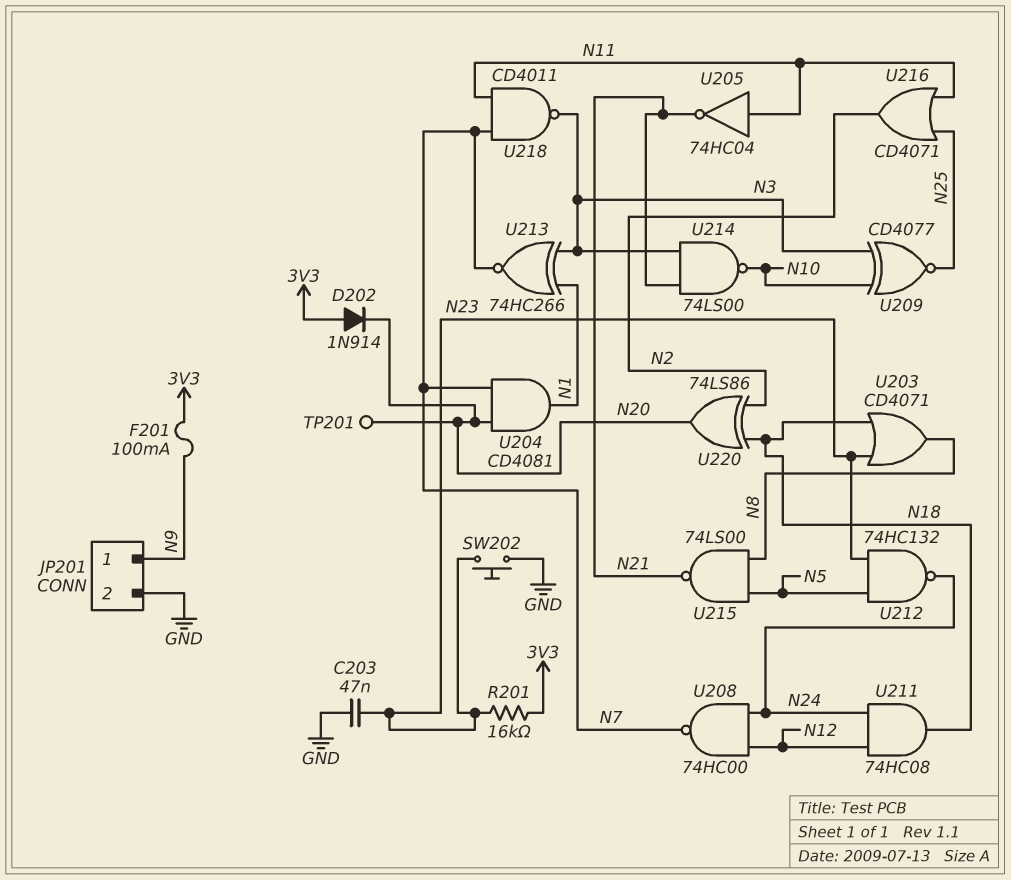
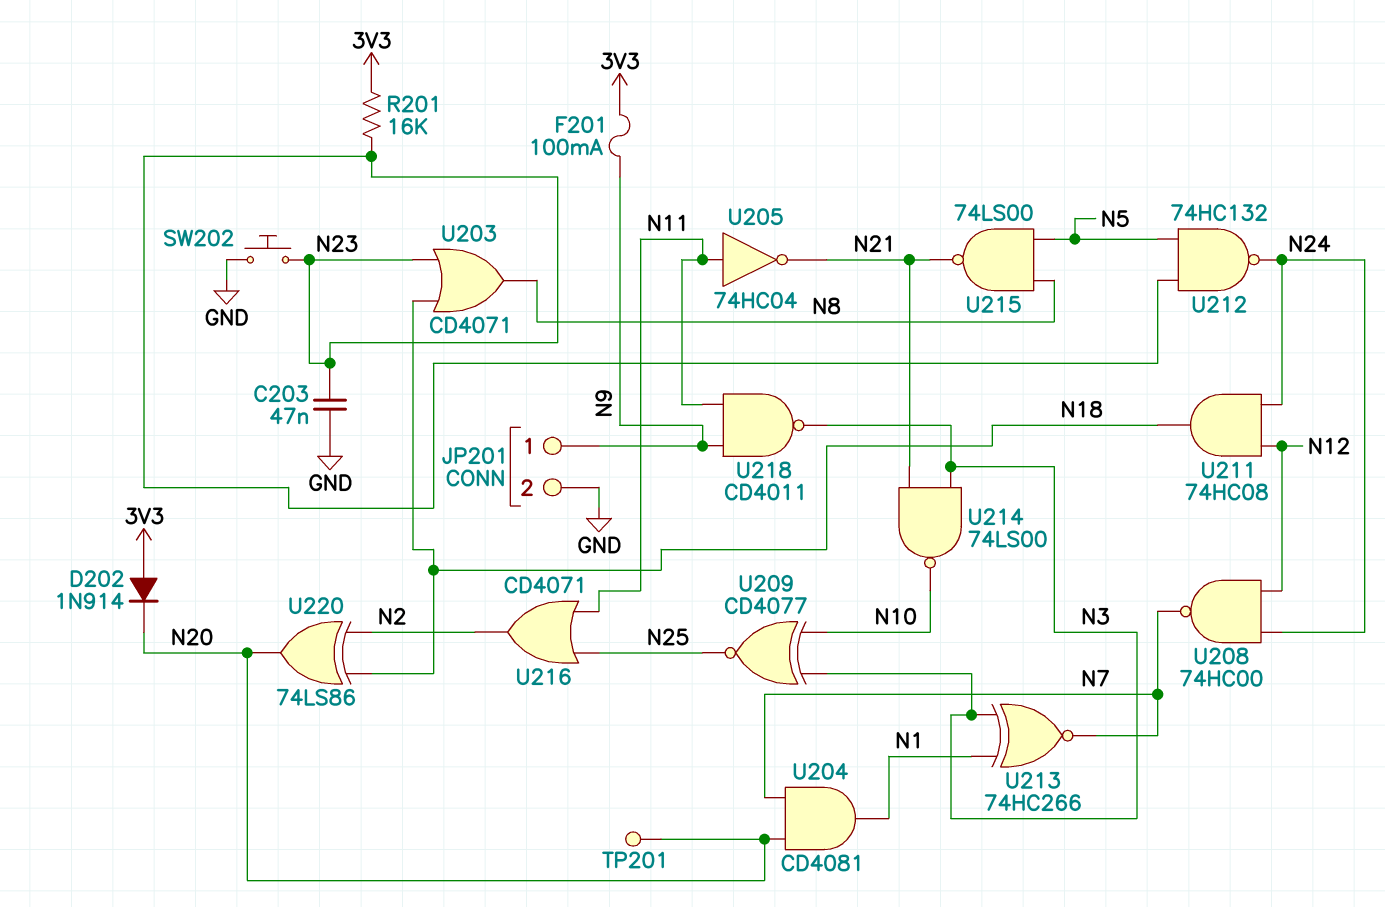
U218: NAND CD4011 (in N7, in N11, out N3) -> NAND CD4011 (in N9, in N11, out N3)

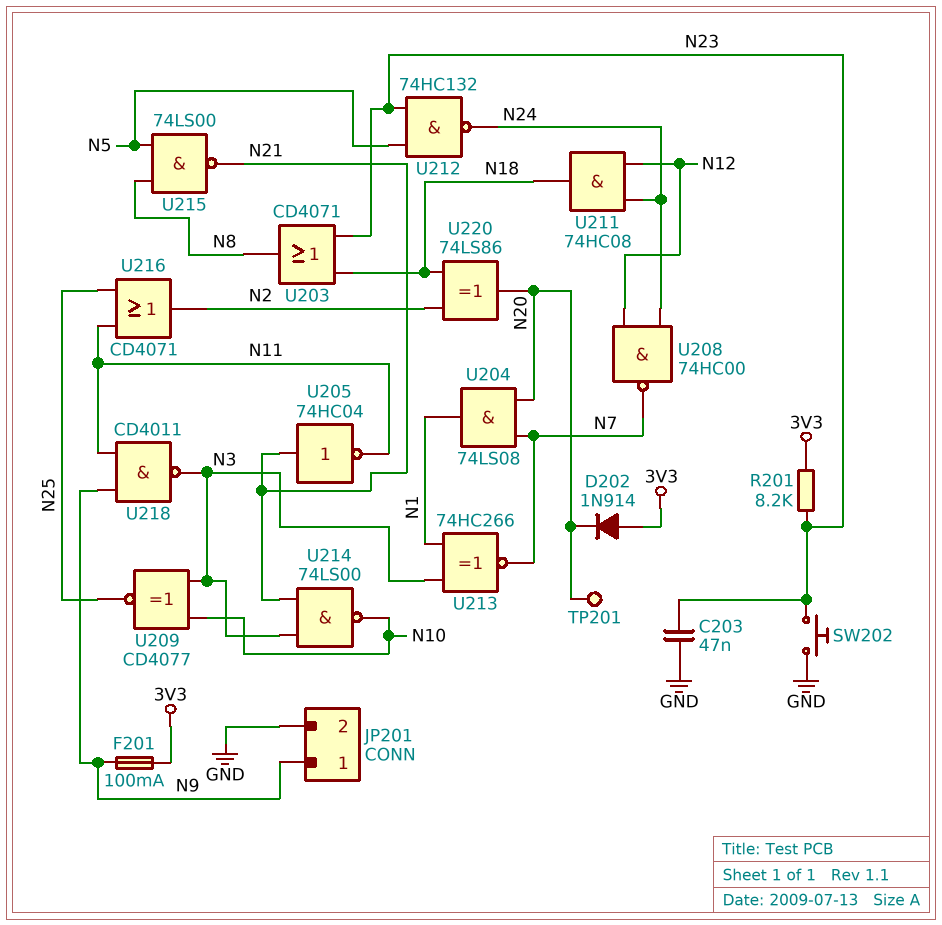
R201: 16k (3V3, N23) -> 8.2k (3V3, N23)
U204: AND CD4081 (in N7, in N20, out N1) -> AND 74LS08 (in N7, in N20, out N1)
U205: NOT 74HC04 (in N11, out N21) -> NOT 74HC04 (in N21, out N11)

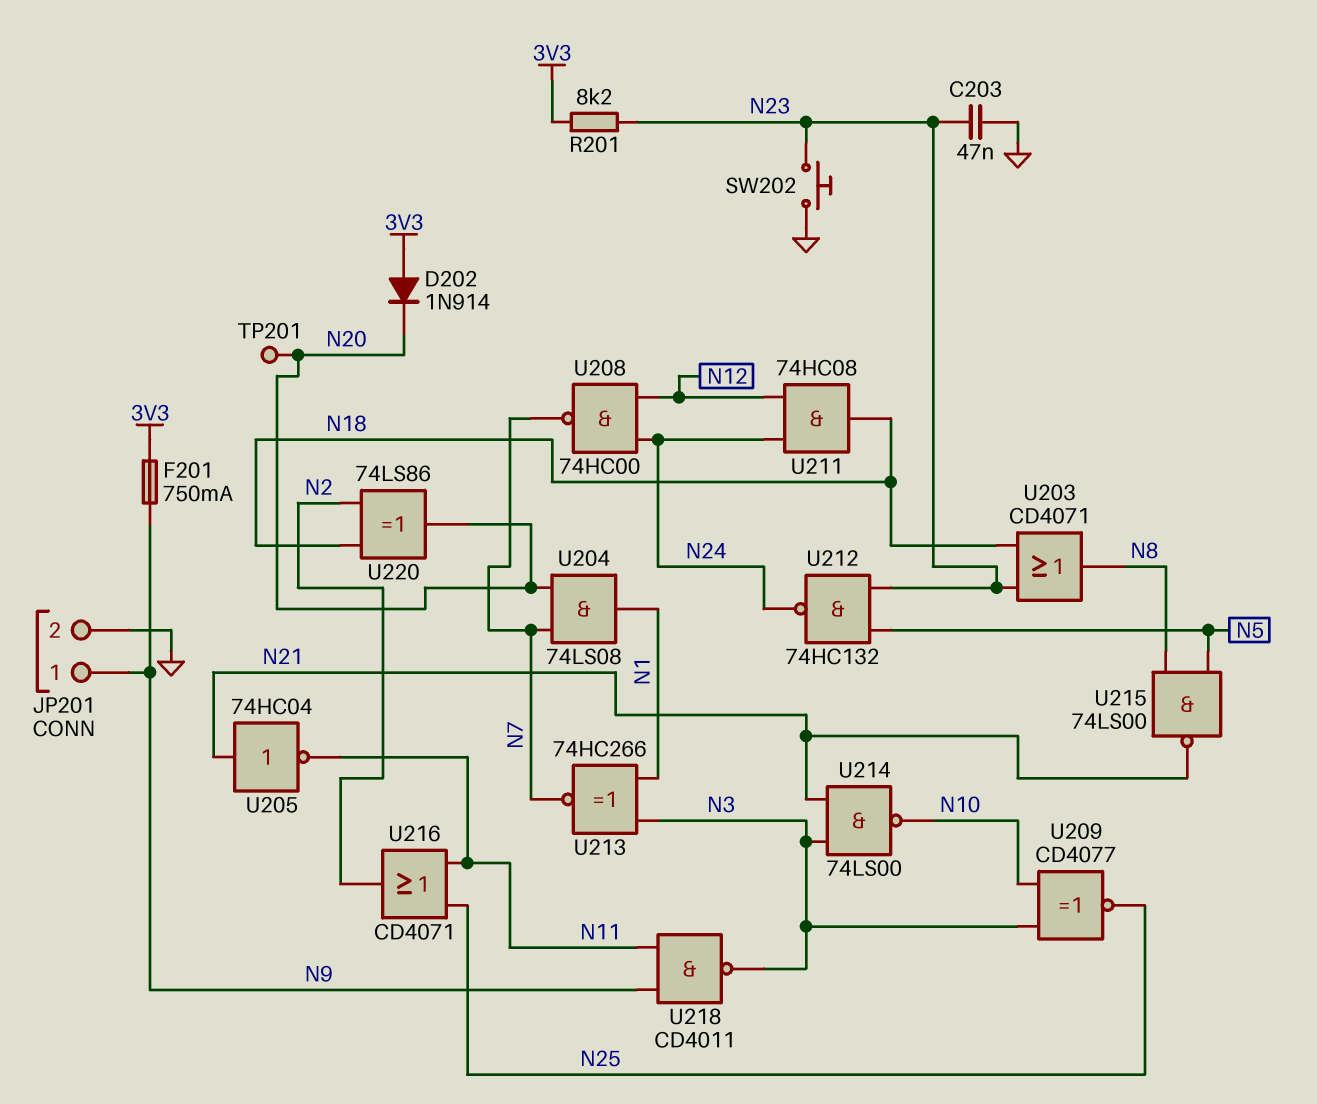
F201: 100mA (3V3, N9) -> 750mA (3V3, N9)

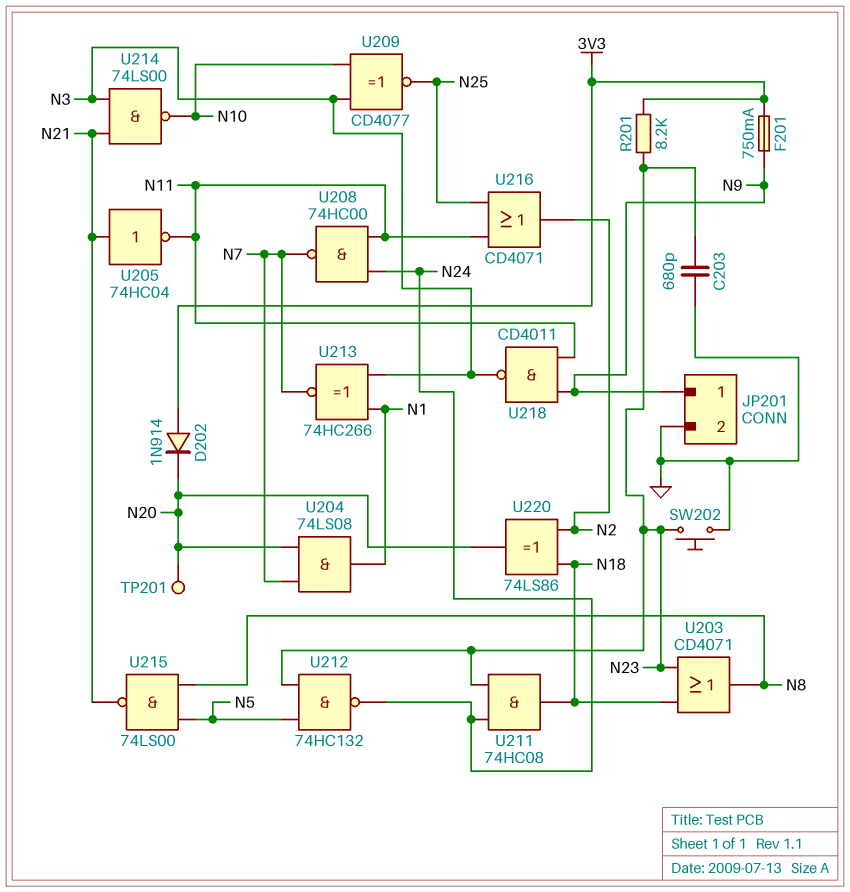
C203: 47nF (GND, N23) -> 680pF (GND, N23)
U208: NAND 74HC00 (in N12, in N24, out N7) -> NAND 74HC00 (in N11, in N24, out N7)
U211: AND 74HC08 (in N12, in N24, out N18) -> AND 74HC08 (in N23, in N24, out N18)

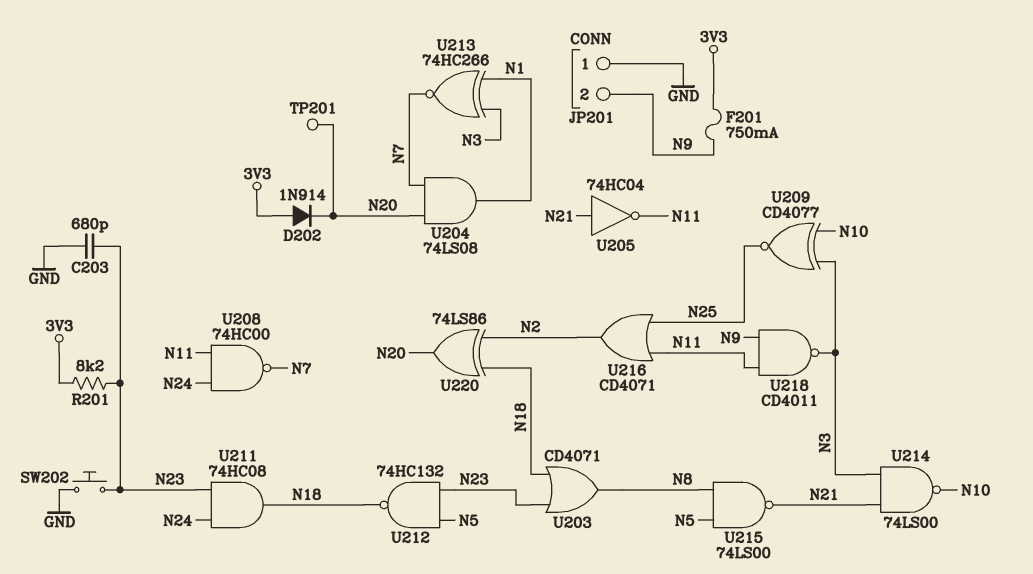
JP201 pin 1: N9 -> GND
JP201 pin 2: GND -> N9
U212: NAND 74HC132 (in N5, in N23, out N24) -> NAND 74HC132 (in N5, in N23, out N18)

